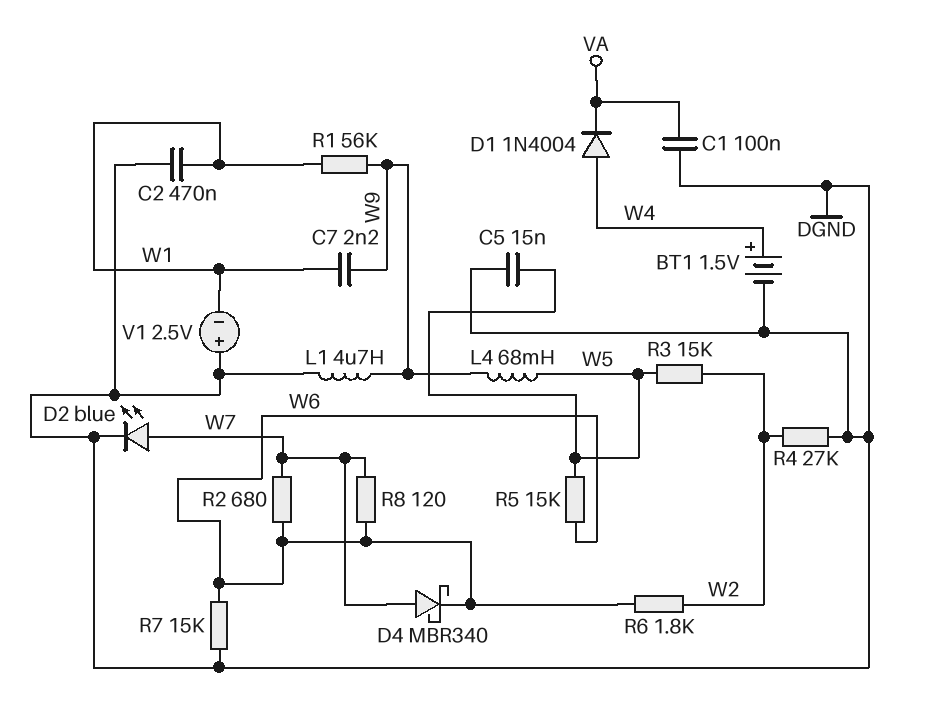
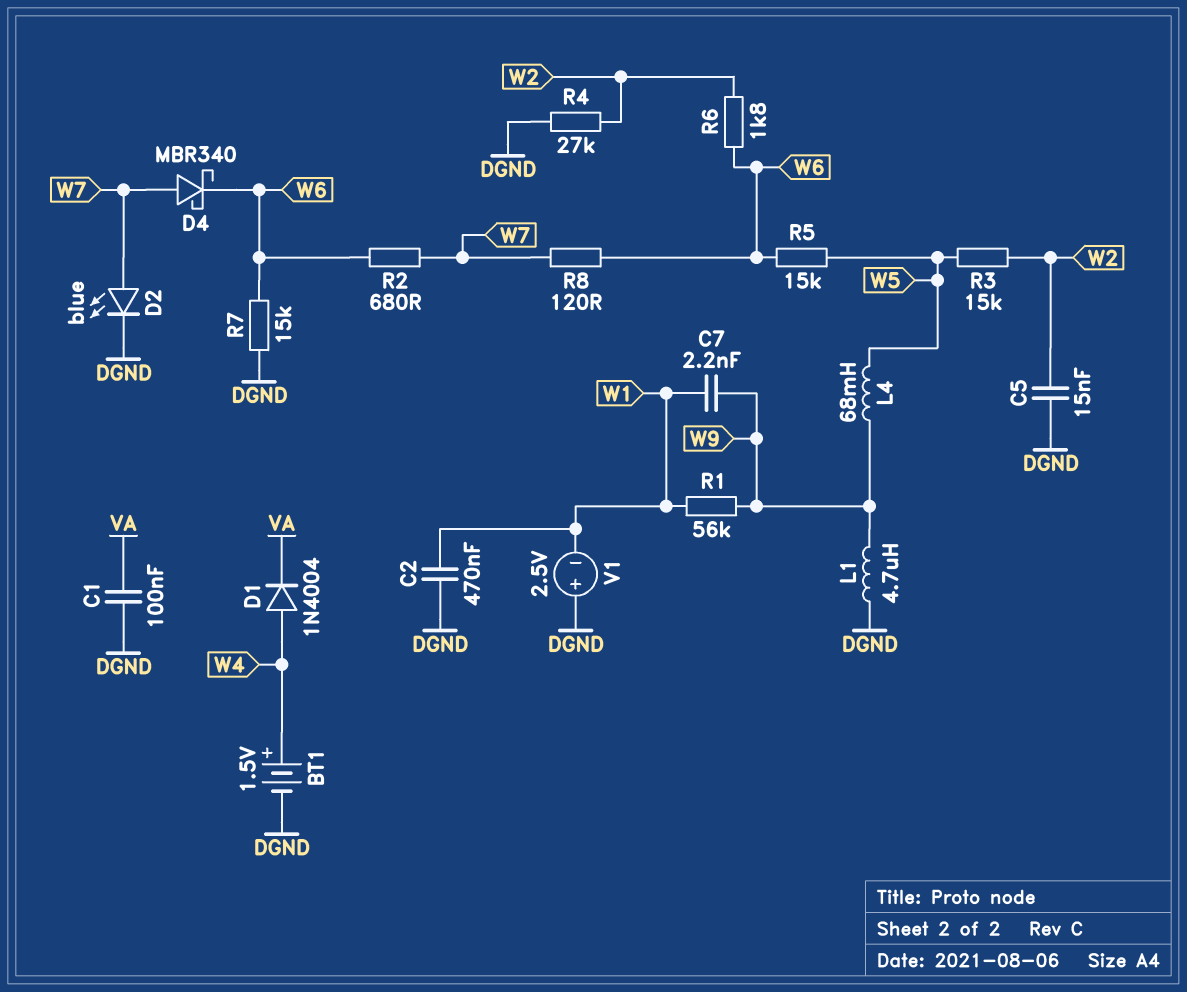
C5: 15nF (DGND, W5) -> 15nF (DGND, W2)

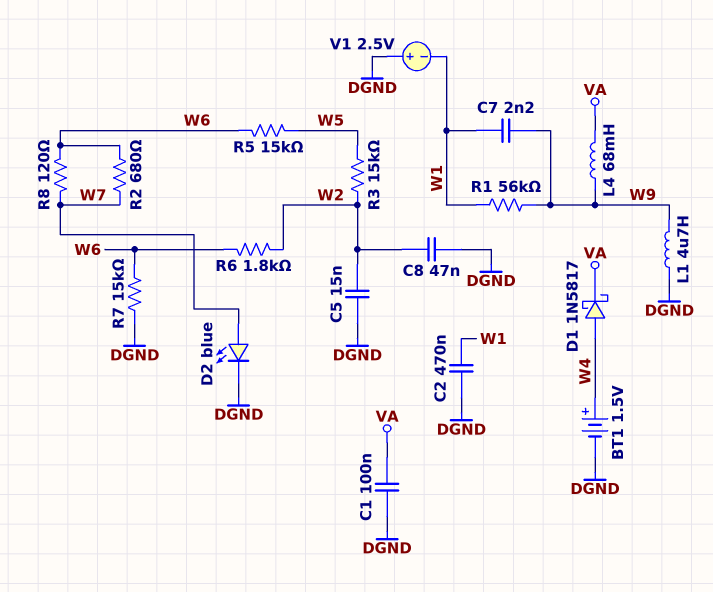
C8: none -> 47nF (DGND, W2)
D1: diode 1N4004 (A W4, K VA) -> schottky 1N5817 (A W4, K VA)
D4: schottky MBR340 (A W7, K W6) -> none
L4: 68mH (W5, W9) -> 68mH (VA, W9)
R4: 27k (DGND, W2) -> none

